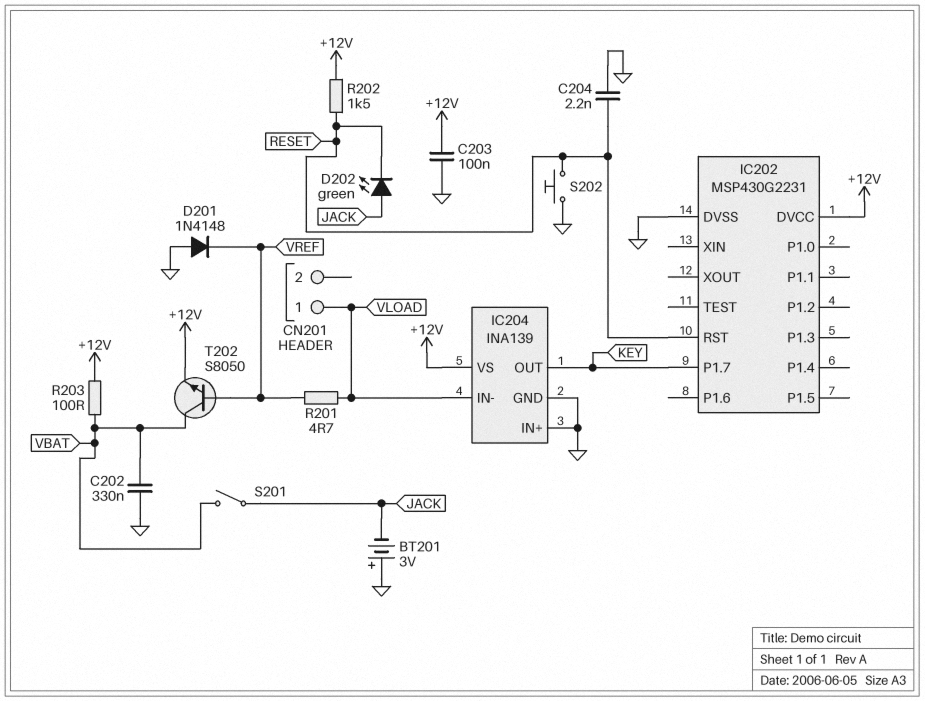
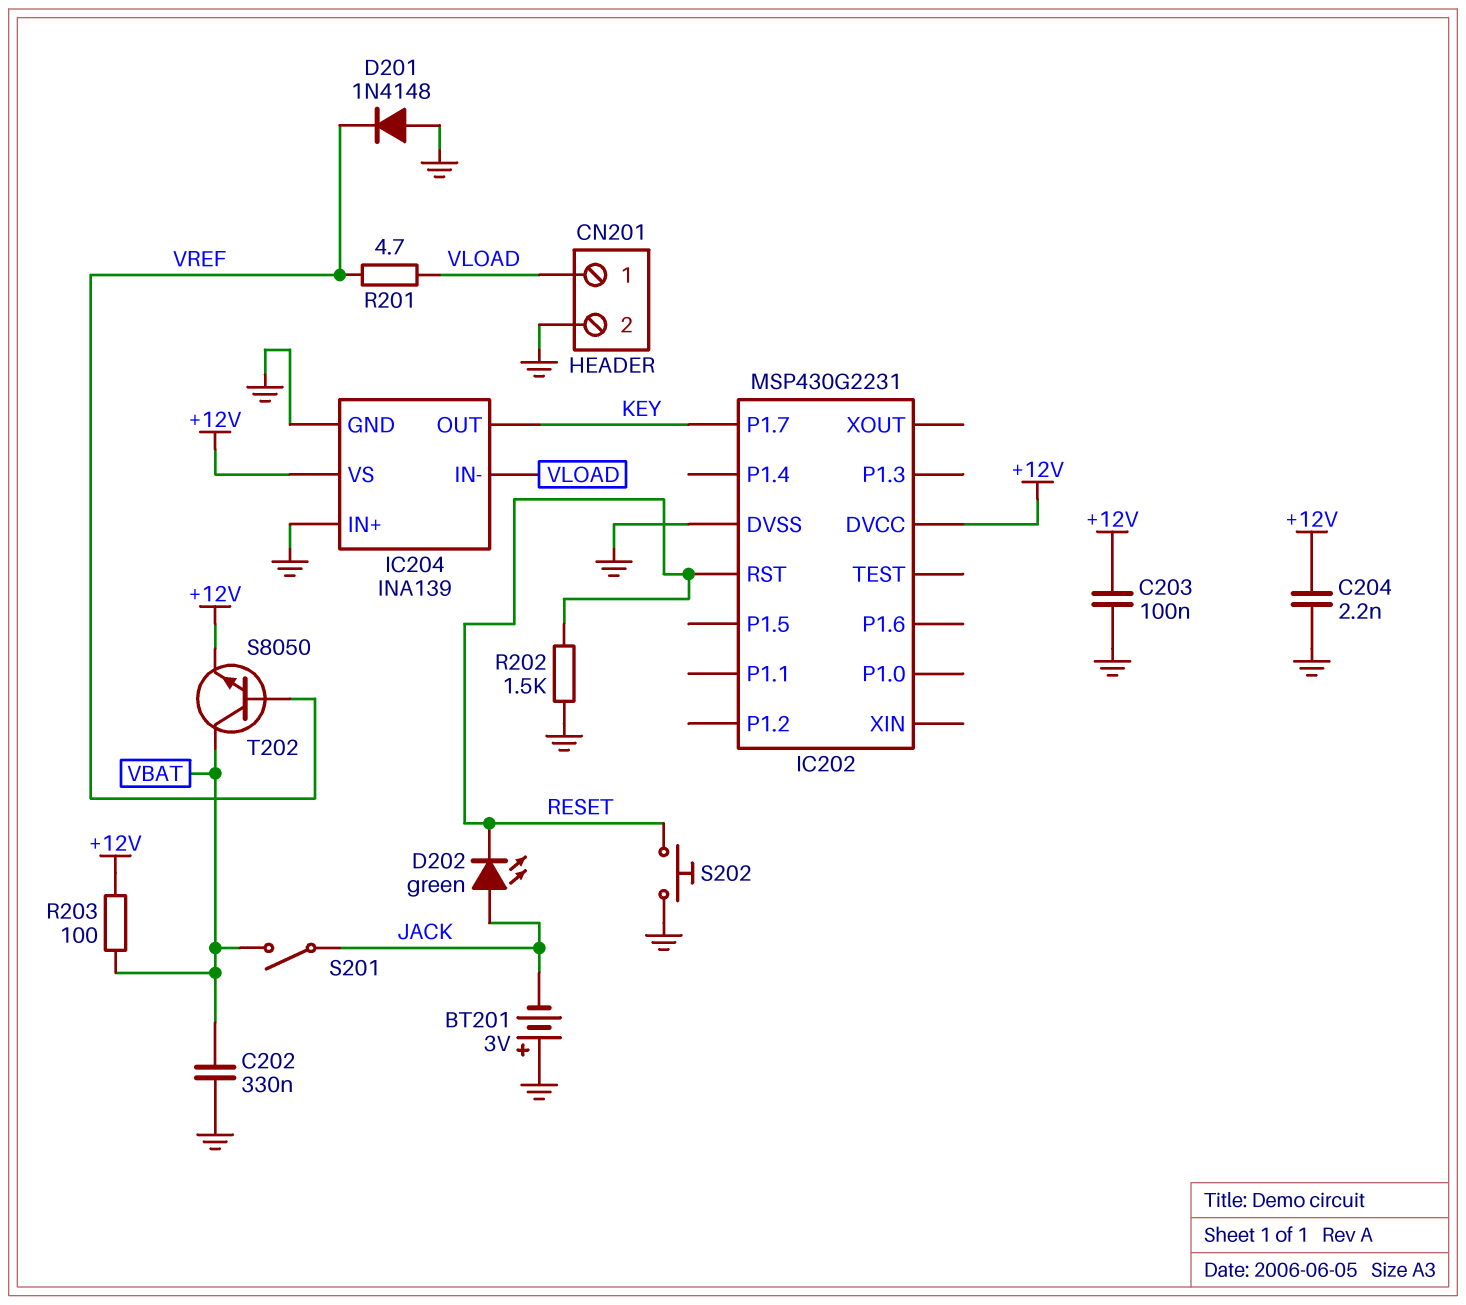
C204: 2.2nF (GND, RESET) -> 2.2nF (+12V, GND)
CN201 pin 2: none -> GND
R202: 1.5k (+12V, RESET) -> 1.5k (GND, RESET)

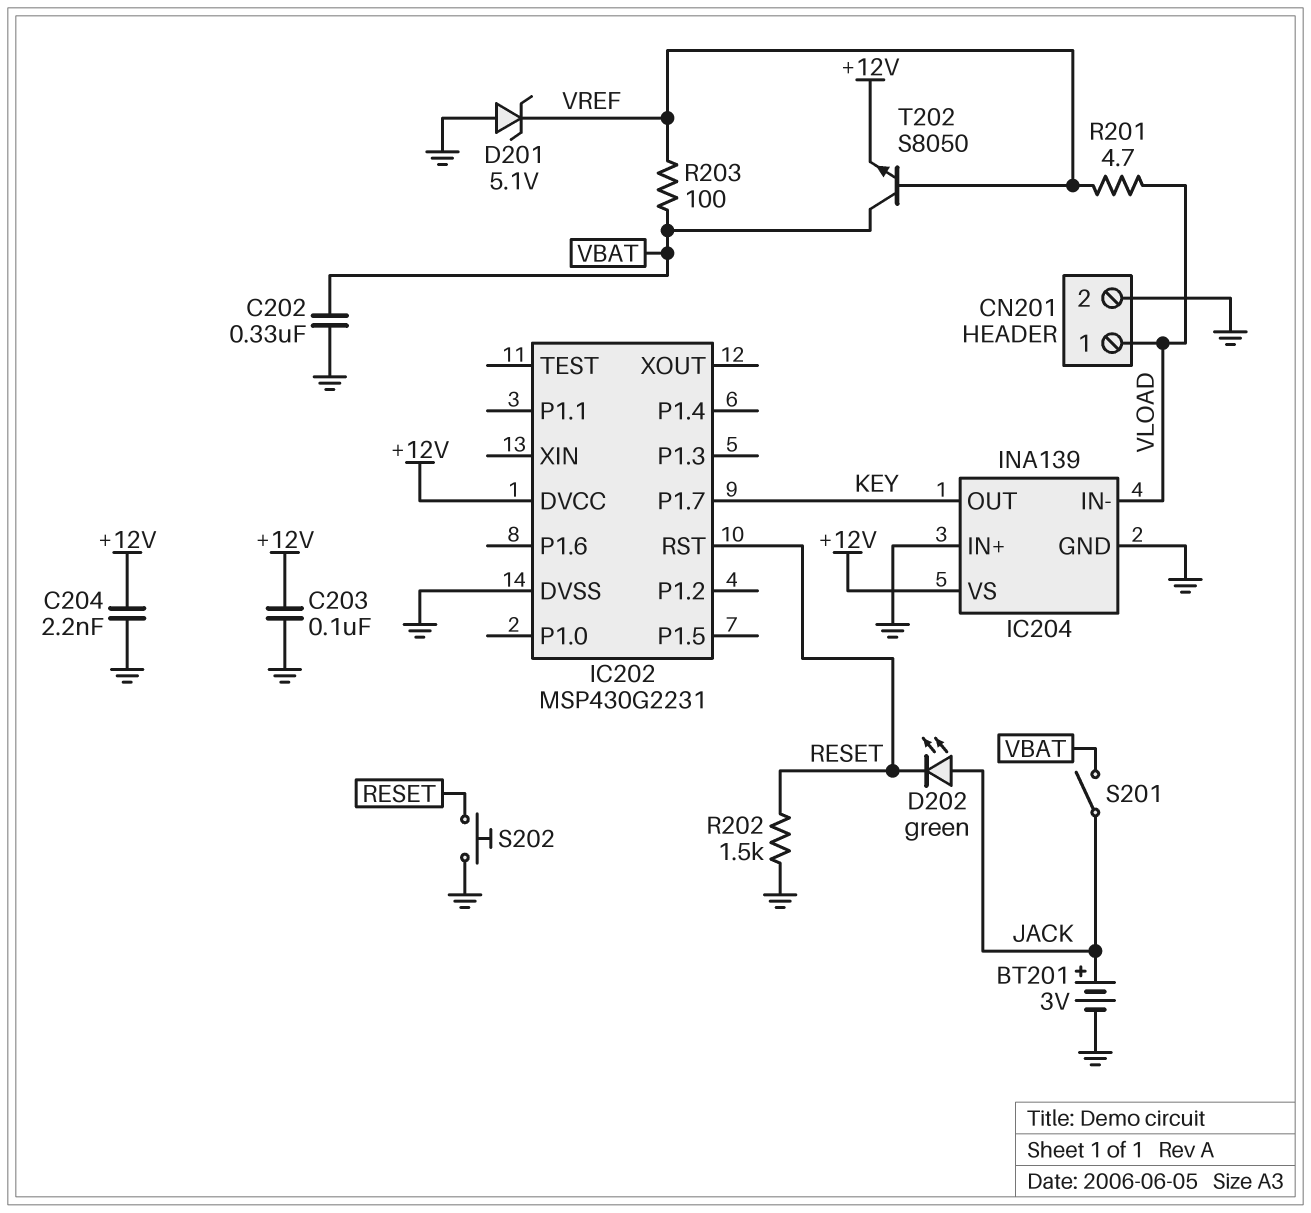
BT201: 3V (plus GND, minus JACK) -> 3V (plus JACK, minus GND)
D201: diode 1N4148 (A GND, K VREF) -> zener 5.1V (A GND, K VREF)
R203: 100 (+12V, VBAT) -> 100 (VBAT, VREF)

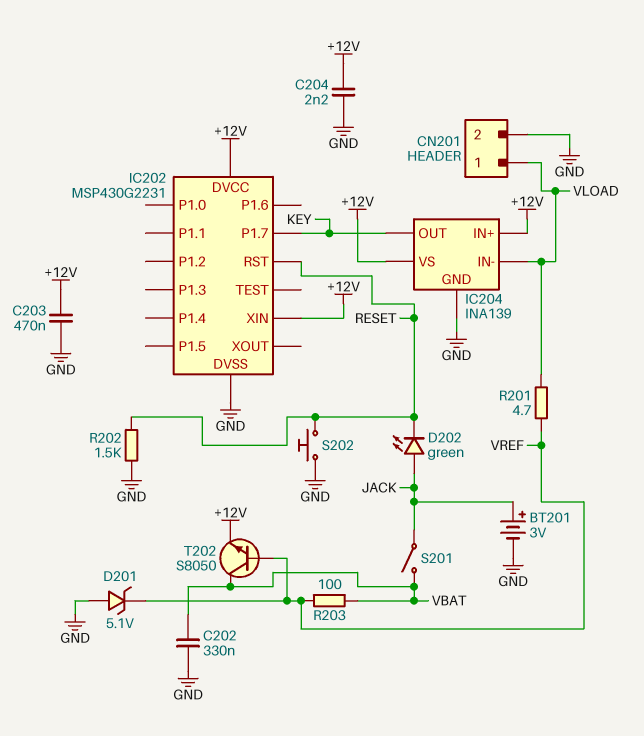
C203: 100nF (+12V, GND) -> 470nF (+12V, GND)
IC202 pin XIN: none -> +12V
IC204 pin IN+: GND -> +12V

